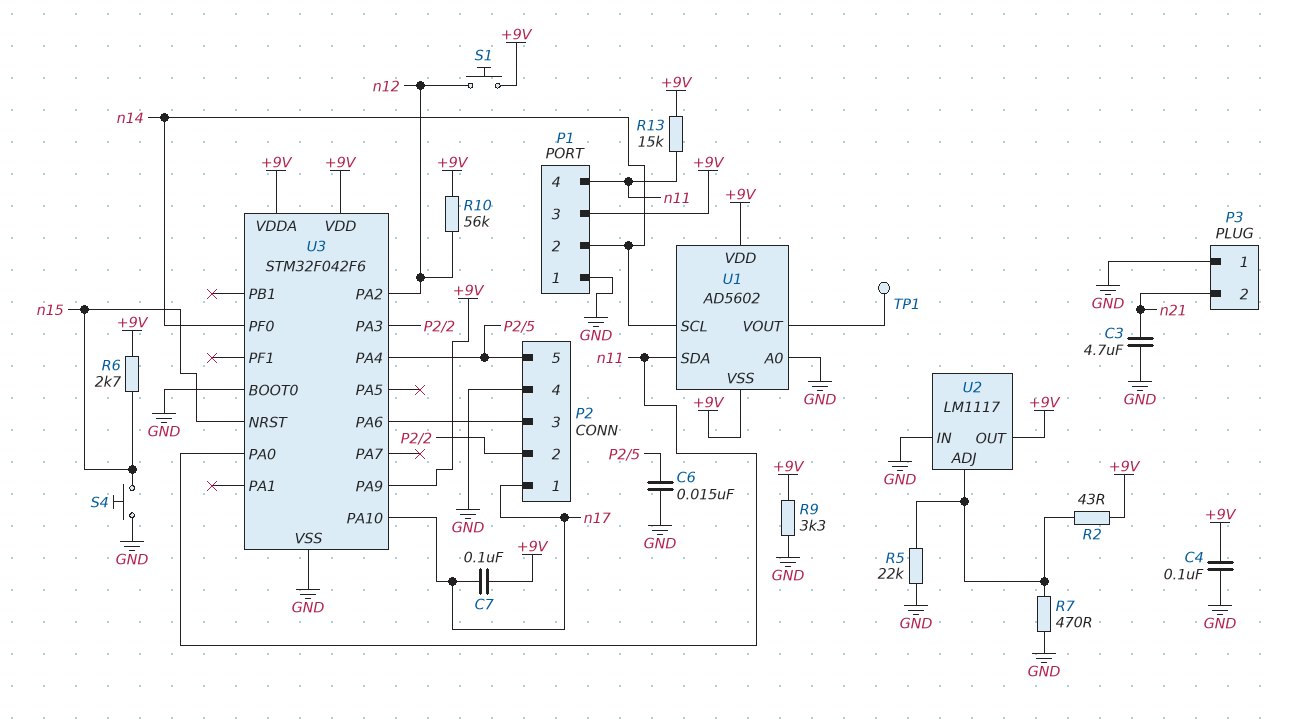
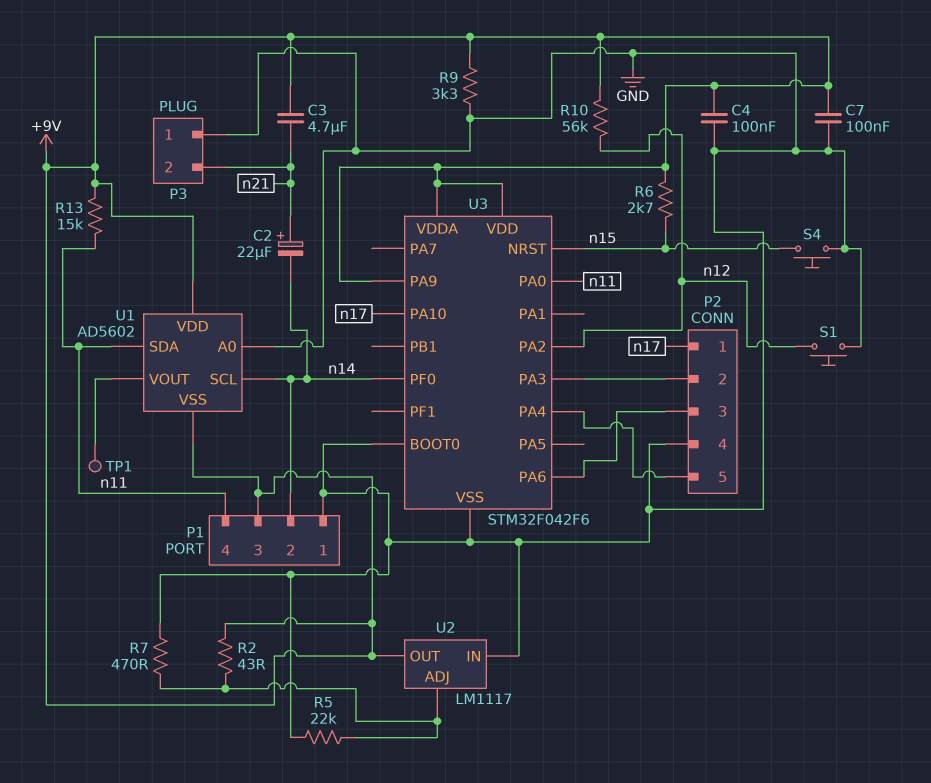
C2: none -> 22uF (plus n21, minus n14)
C3: 4.7uF (GND, n21) -> 4.7uF (+9V, n21)
C6: 15nF (GND, P2/5) -> none
C7: 100nF (+9V, n17) -> 100nF (+9V, GND)
S1: button (+9V, n12) -> button (GND, n12)

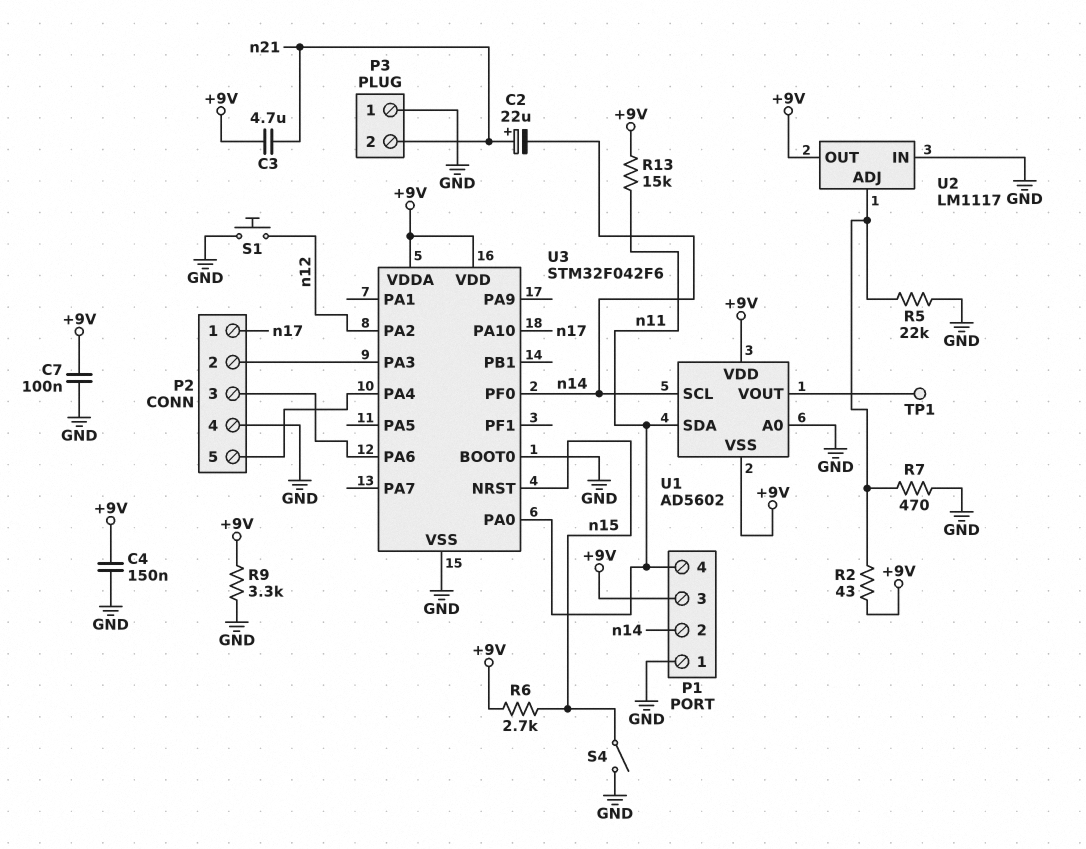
C4: 100nF (+9V, GND) -> 150nF (+9V, GND)
R10: 56k (+9V, n12) -> none
S4: button (GND, n15) -> switch (GND, n15)
U3 pin PA9: +9V -> none

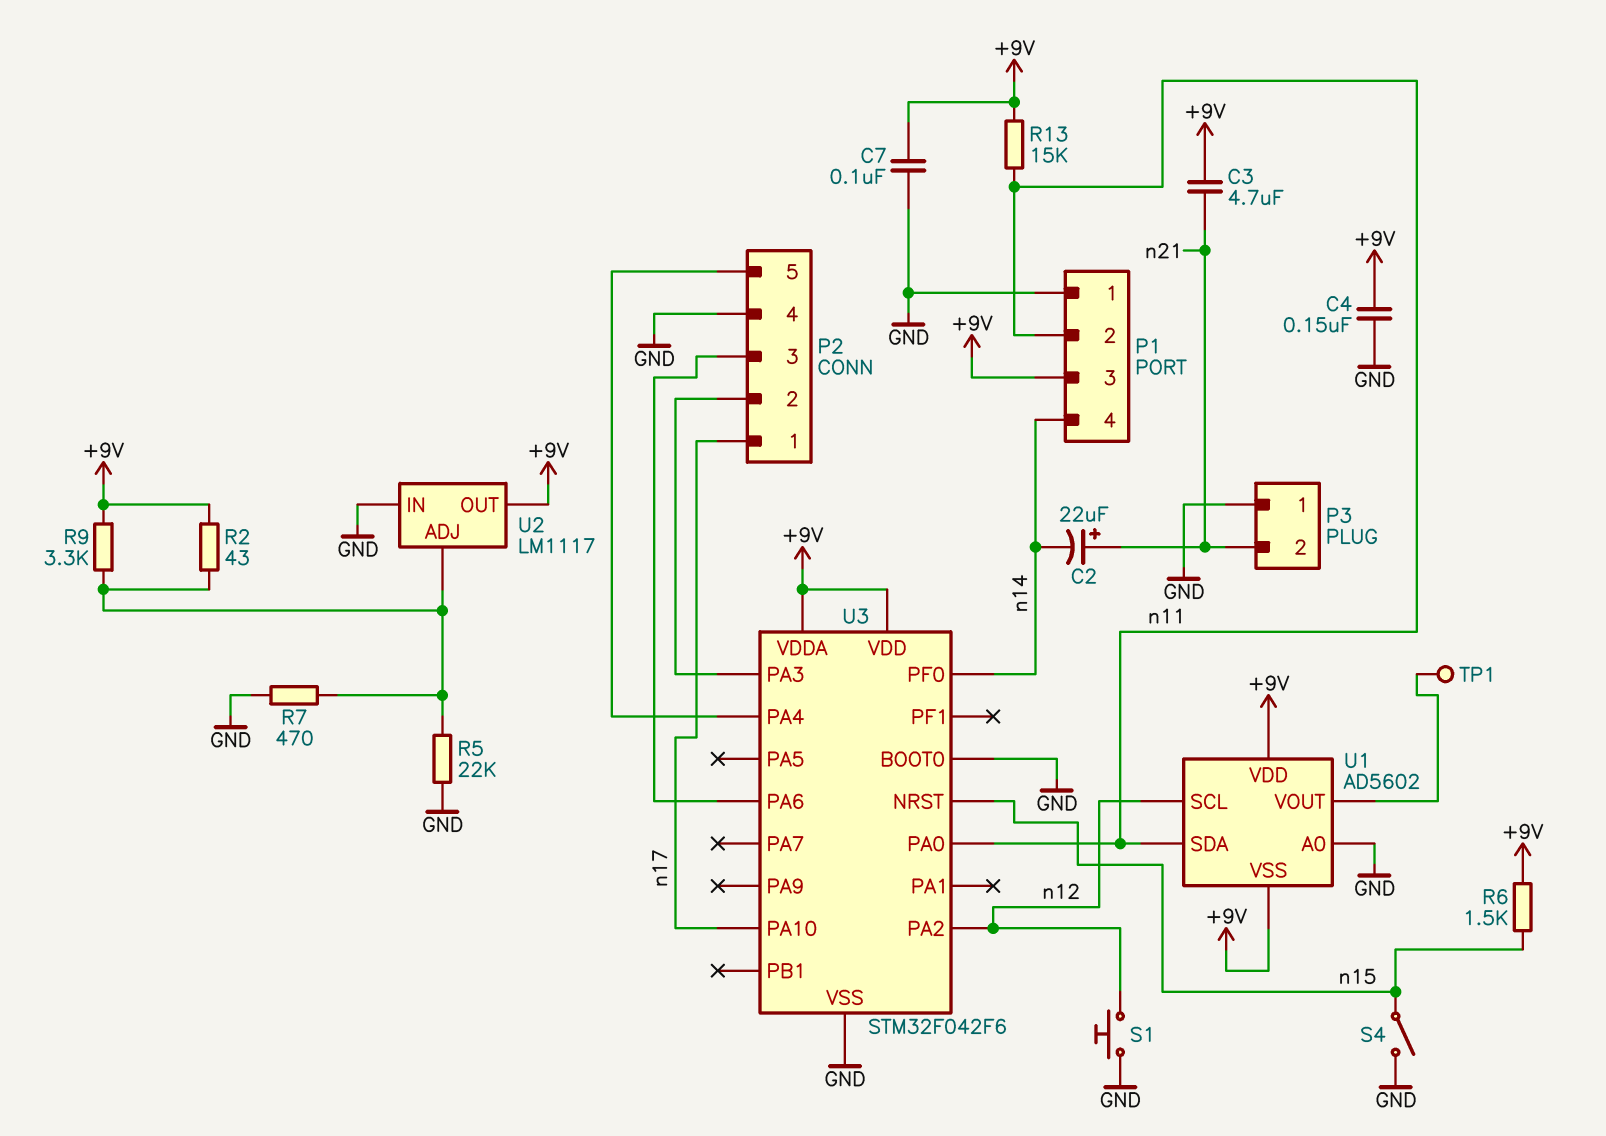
P1 pin 2: n14 -> n11
P1 pin 4: n11 -> n14
R6: 2.7k (+9V, n15) -> 1.5k (+9V, n15)
R9: 3.3k (+9V, GND) -> 3.3k (+9V, U2/ADJ)
U1 pin SCL: n14 -> n12

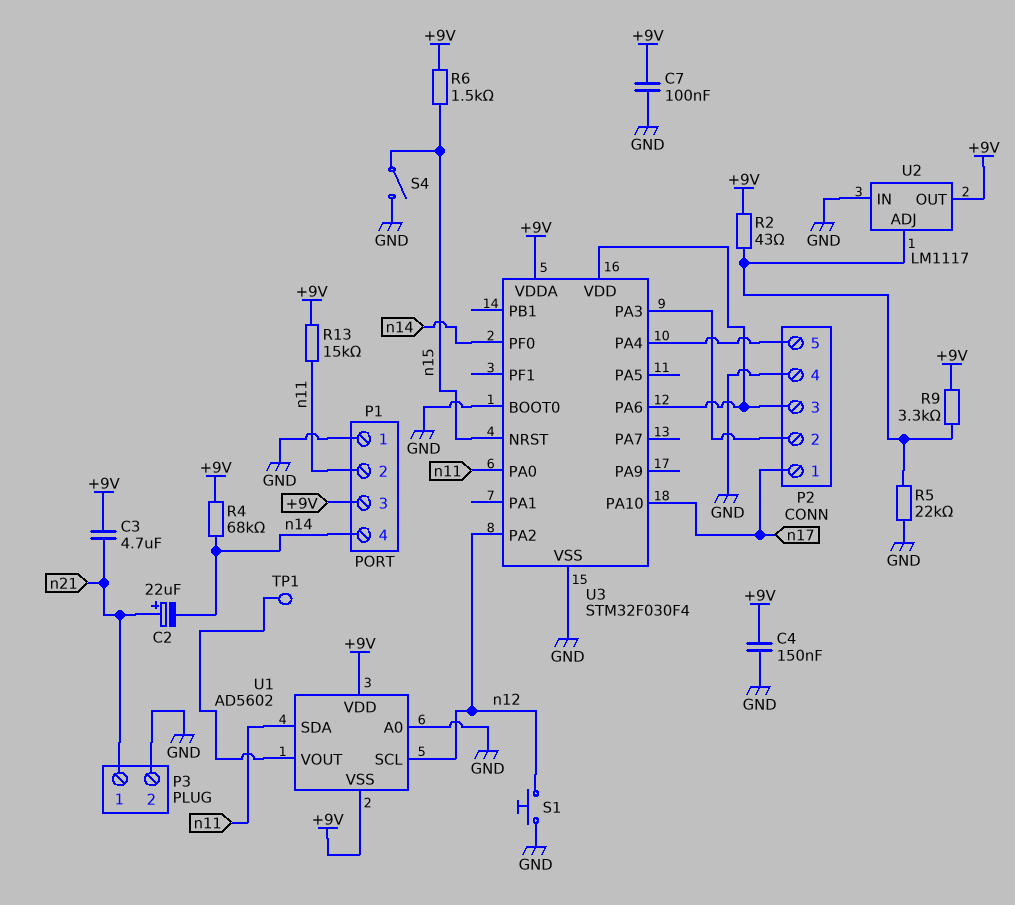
P3 pin 1: GND -> n21
P3 pin 2: n21 -> GND
R4: none -> 68k (+9V, n14)
R7: 470 (GND, U2/ADJ) -> none
U3: STM32F042F6 -> STM32F030F4
U3 pin VDD: +9V -> P2/3

